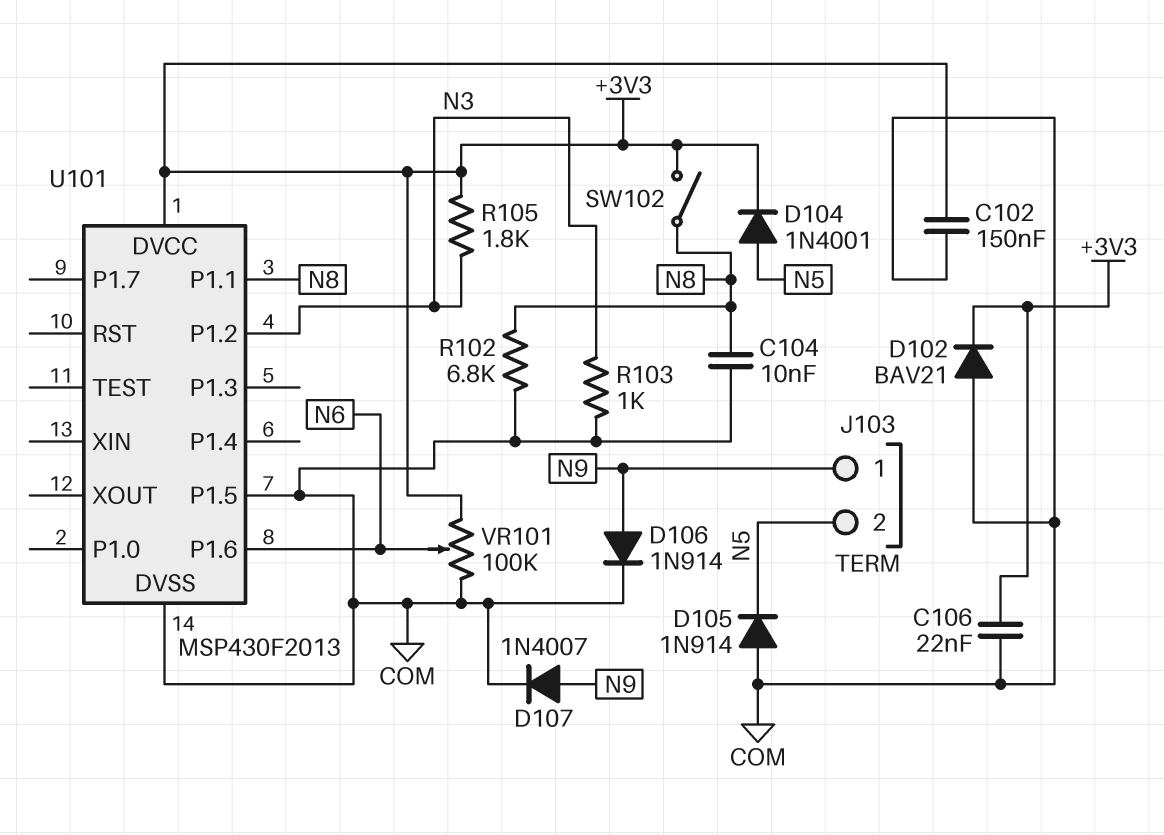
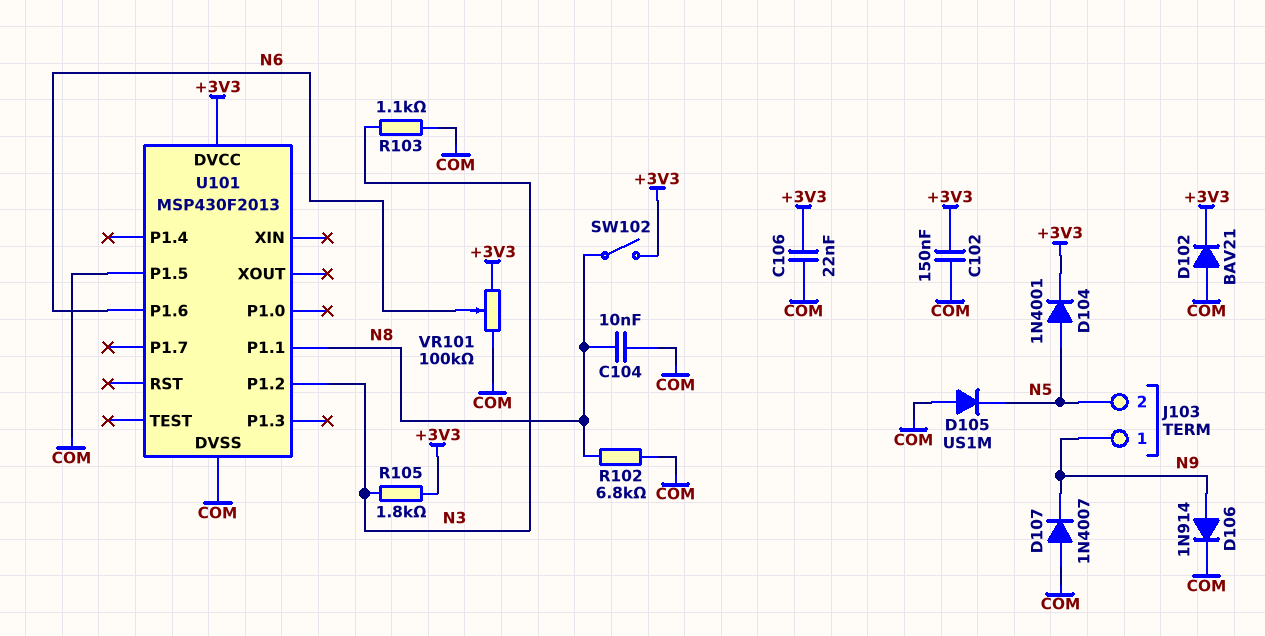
D105: diode 1N914 (A COM, K N5) -> diode US1M (A COM, K N5)
D107: diode 1N4007 (A N9, K COM) -> diode 1N4007 (A COM, K N9)
R103: 1k (COM, N3) -> 1.1k (COM, N3)

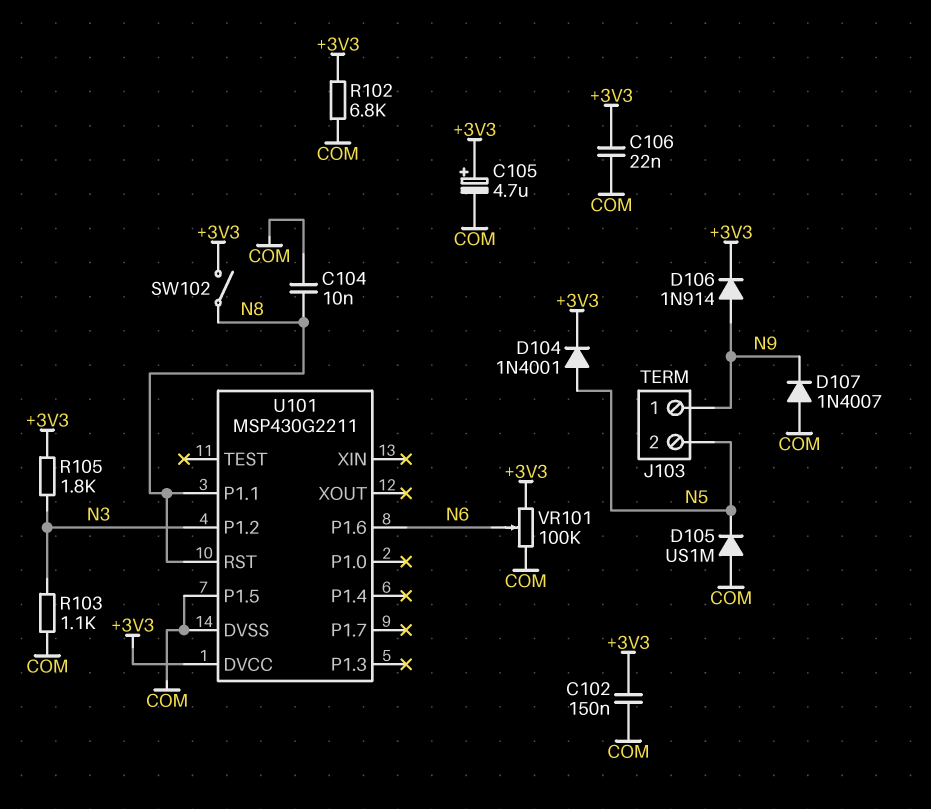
C105: none -> 4.7uF (plus +3V3, minus COM)
D102: diode BAV21 (A COM, K +3V3) -> none
D106: diode 1N914 (A N9, K COM) -> diode 1N914 (A N9, K +3V3)
R102: 6.8k (COM, N8) -> 6.8k (+3V3, COM)
U101: MSP430F2013 -> MSP430G2211
U101 pin RST: none -> N8

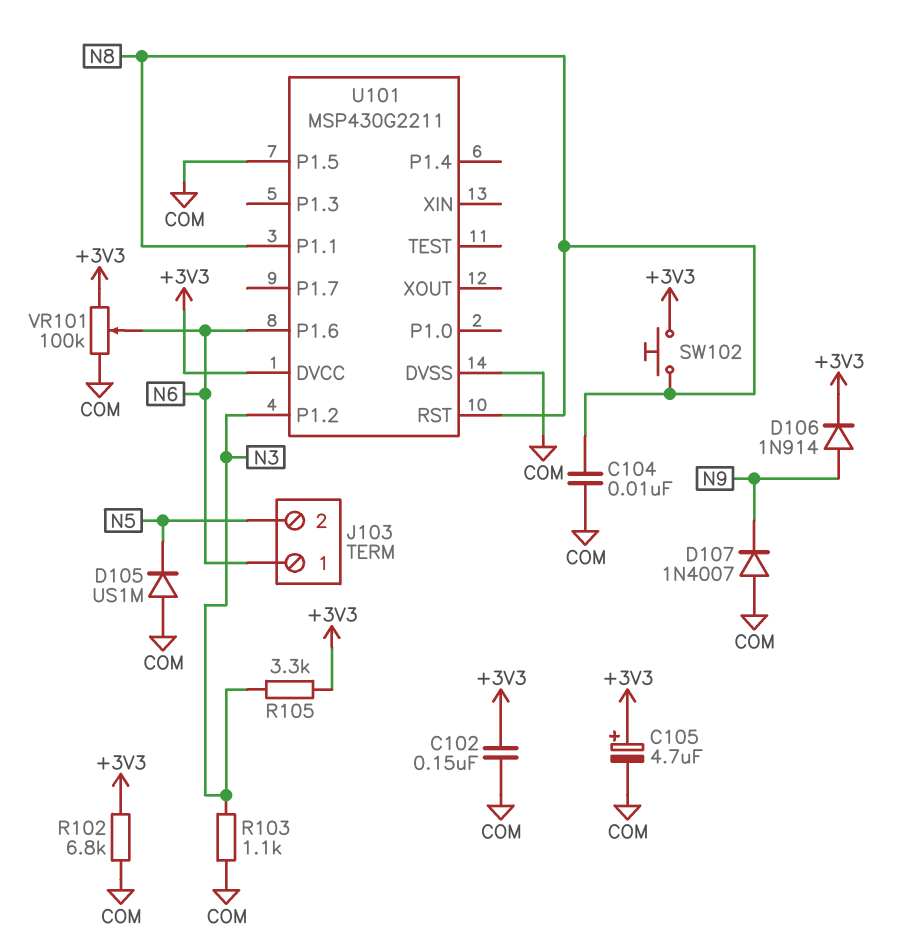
C106: 22nF (+3V3, COM) -> none
D104: diode 1N4001 (A N5, K +3V3) -> none
J103 pin 1: N9 -> N6
R105: 1.8k (+3V3, N3) -> 3.3k (+3V3, N3)
SW102: switch (+3V3, N8) -> button (+3V3, N8)

